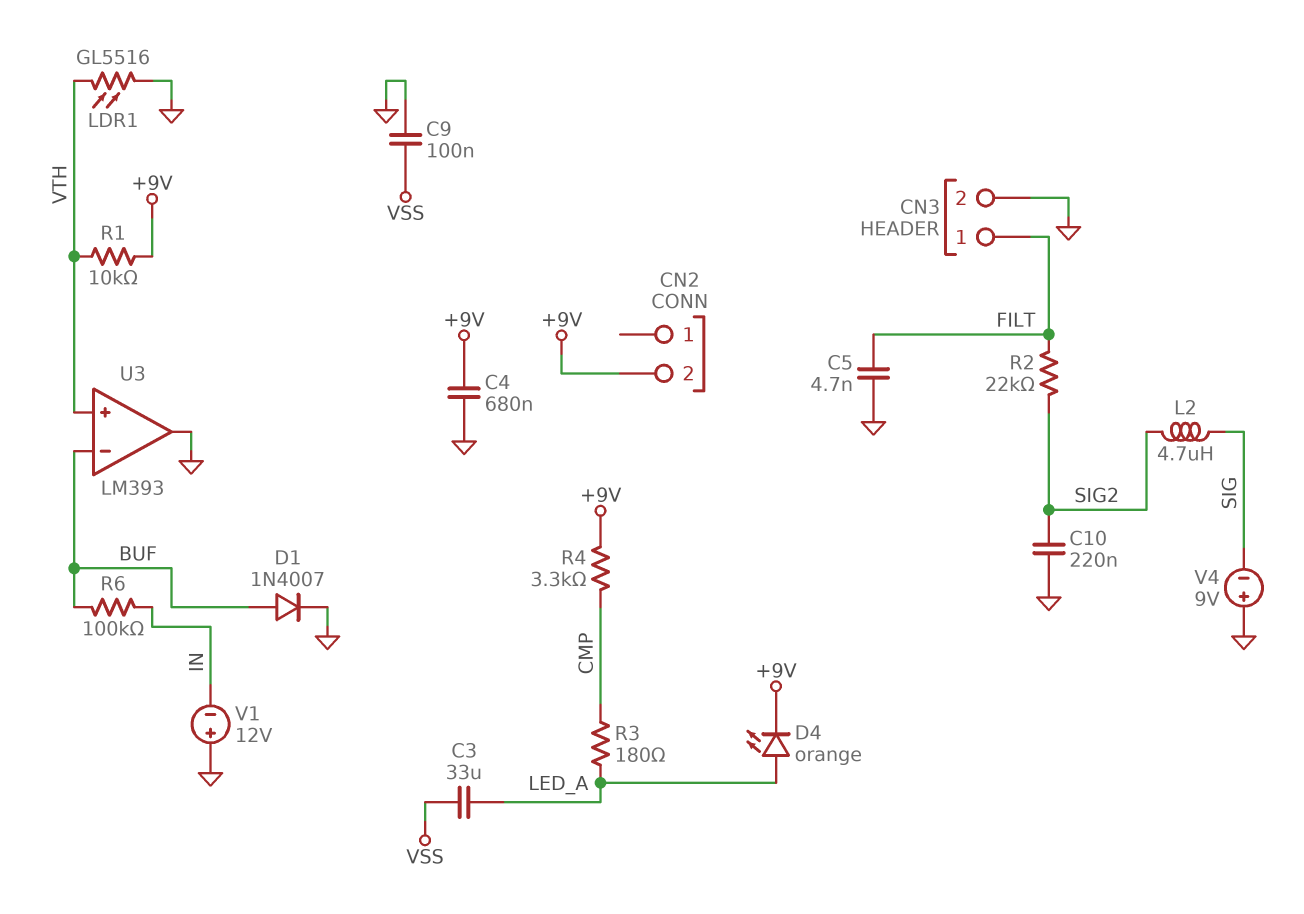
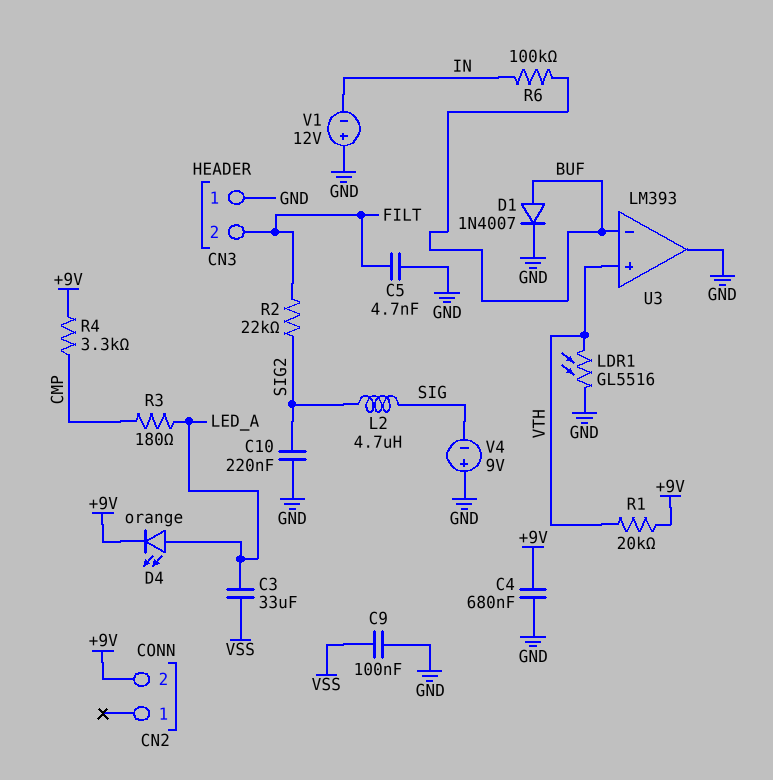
CN3 pin 1: FILT -> GND
CN3 pin 2: GND -> FILT
R1: 10k (+9V, VTH) -> 20k (+9V, VTH)

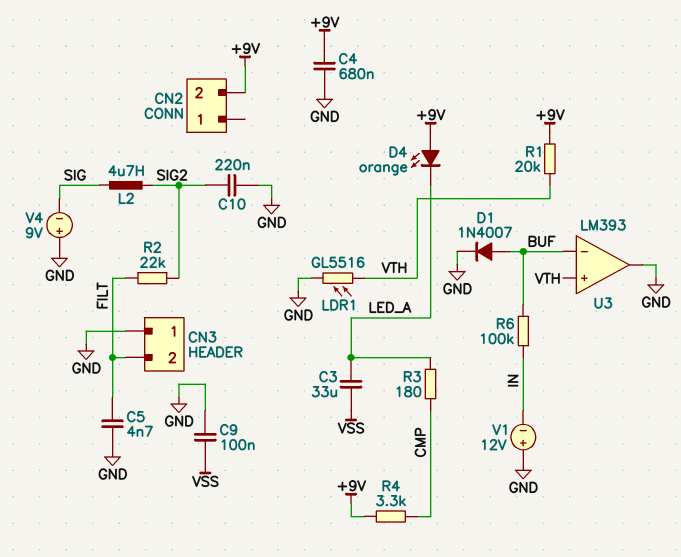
D4: LED orange (A LED_A, K +9V) -> LED orange (A +9V, K LED_A)

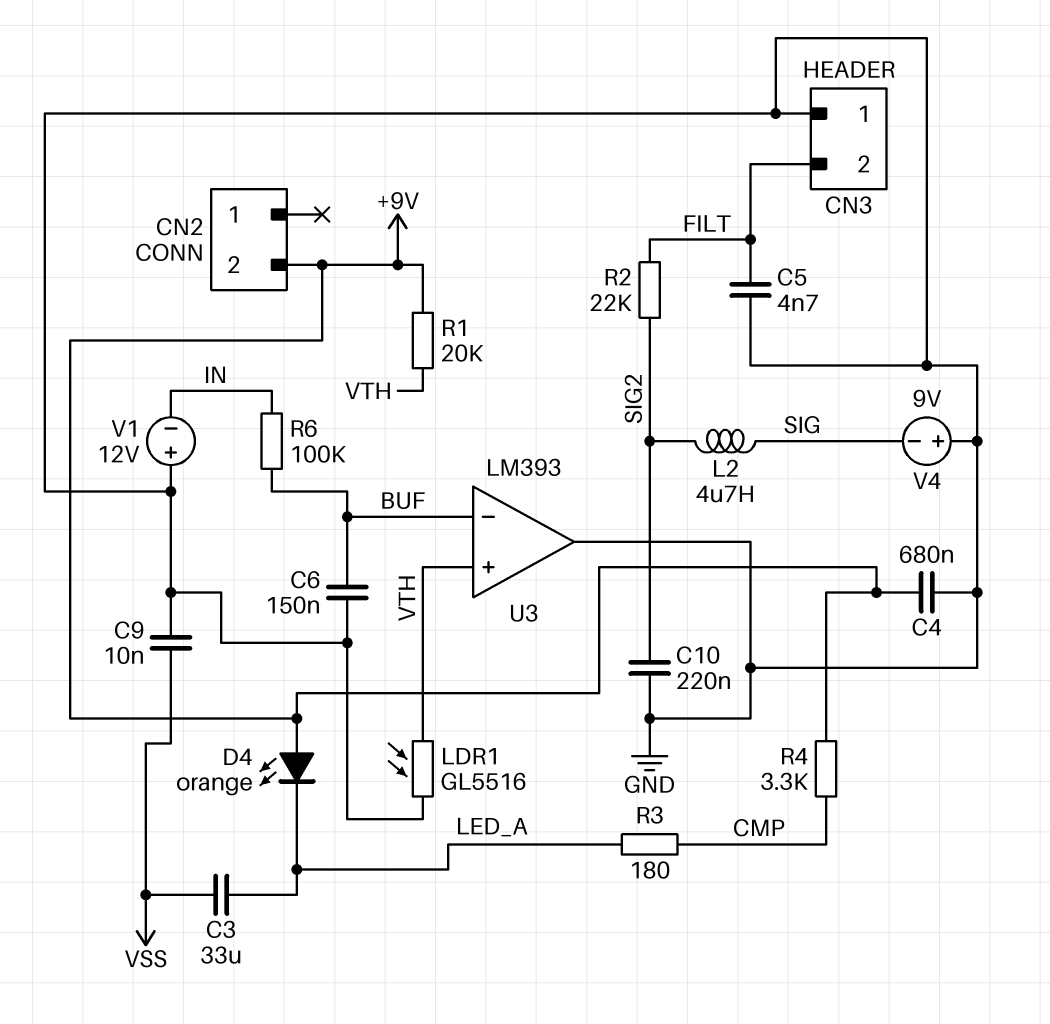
C6: none -> 150nF (BUF, GND)
C9: 100nF (GND, VSS) -> 10nF (GND, VSS)
D1: diode 1N4007 (A BUF, K GND) -> none

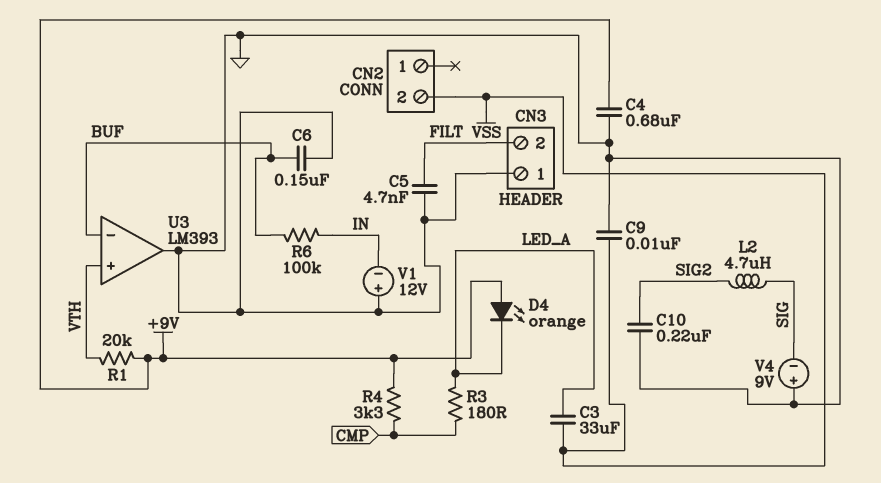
CN2 pin 2: +9V -> VSS
LDR1: GL5516 (GND, VTH) -> none
R2: 22k (FILT, SIG2) -> none

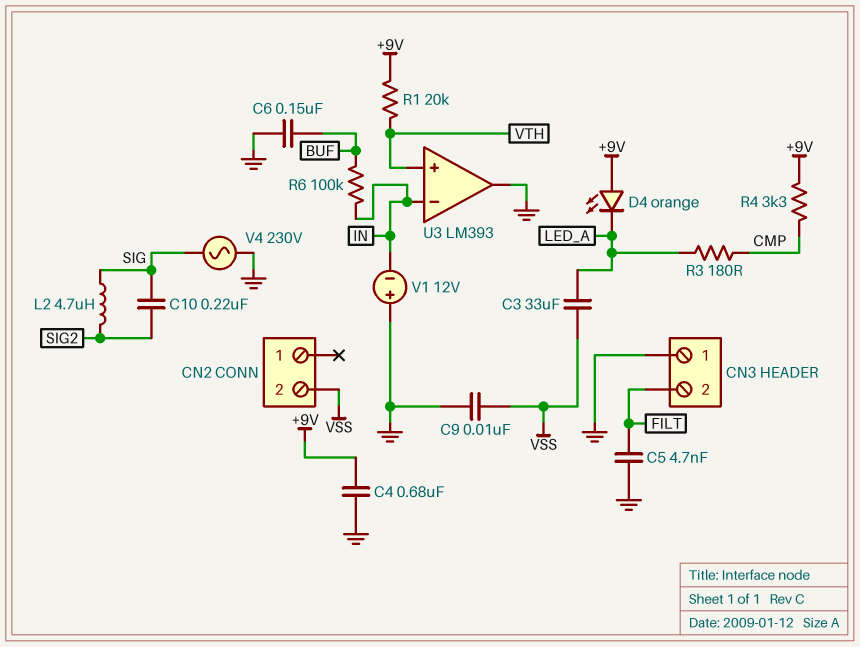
C10: 220nF (GND, SIG2) -> 220nF (SIG, SIG2)
U3 pin in-: BUF -> IN
V4: 9V (plus GND, minus SIG) -> AC 230V (GND, SIG)

